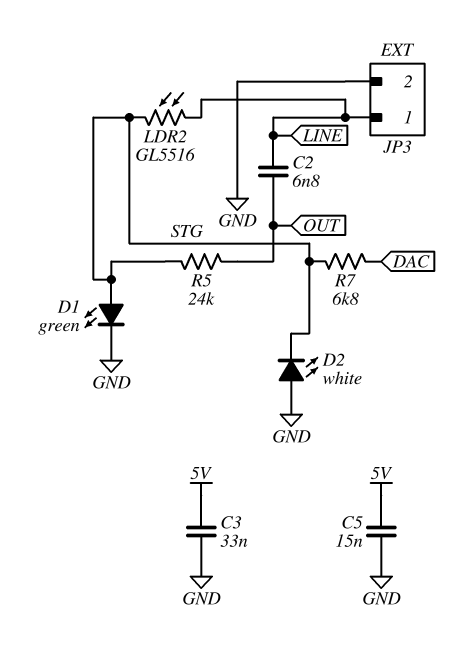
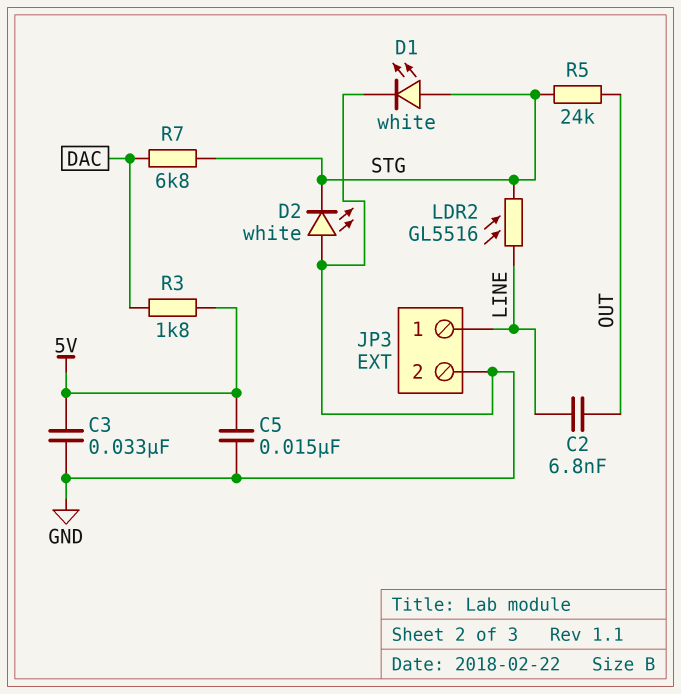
D1: LED green (A STG, K GND) -> LED white (A STG, K GND)
R3: none -> 1.8k (5V, DAC)

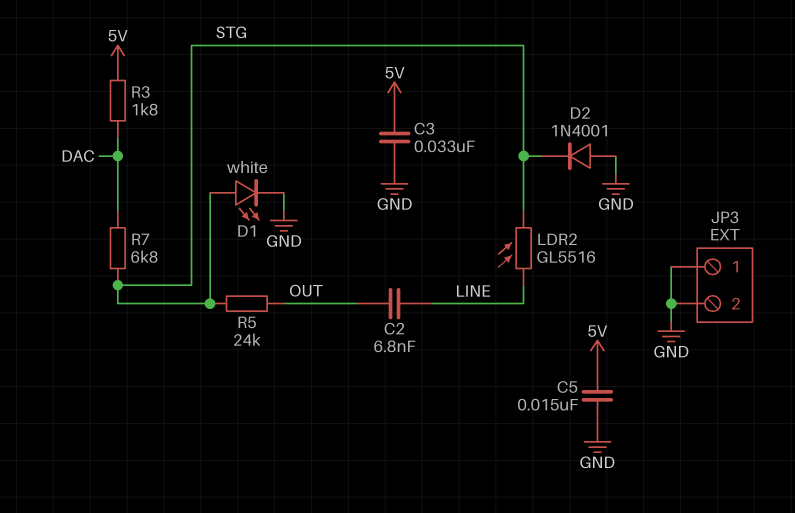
D2: LED white (A GND, K STG) -> diode 1N4001 (A GND, K STG)
JP3 pin 1: LINE -> GND

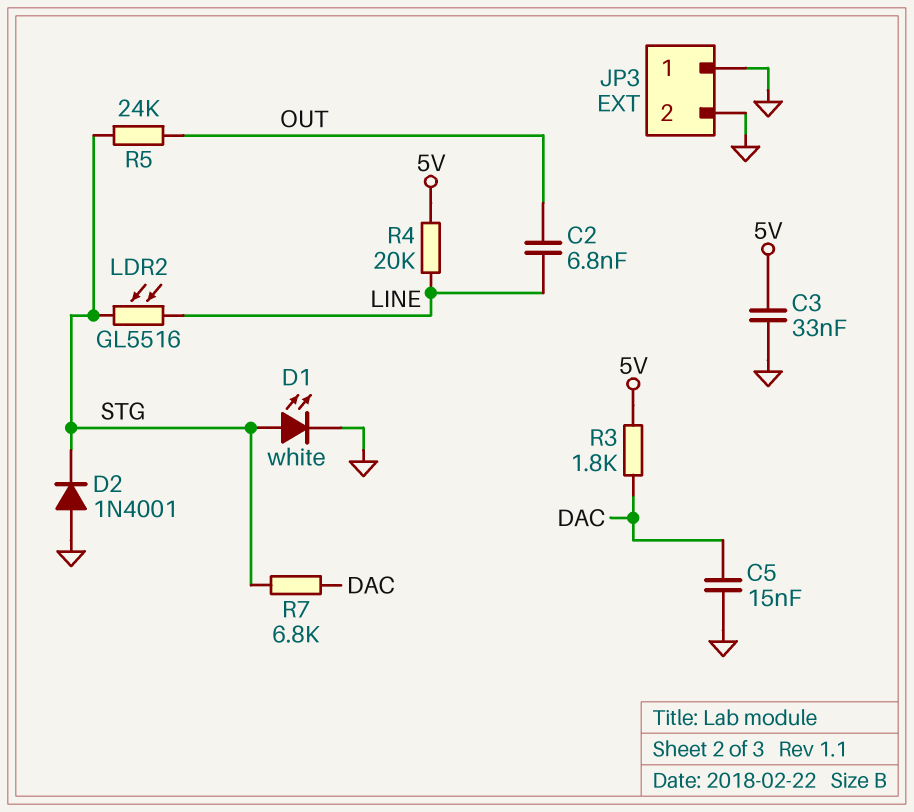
C5: 15nF (5V, GND) -> 15nF (DAC, GND)
R4: none -> 20k (5V, LINE)

